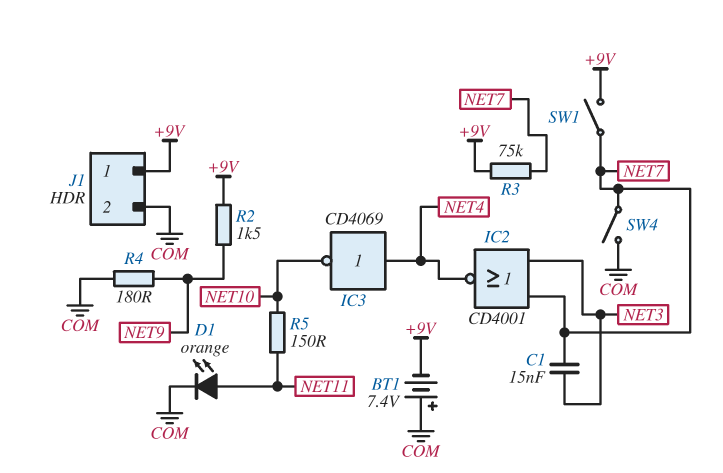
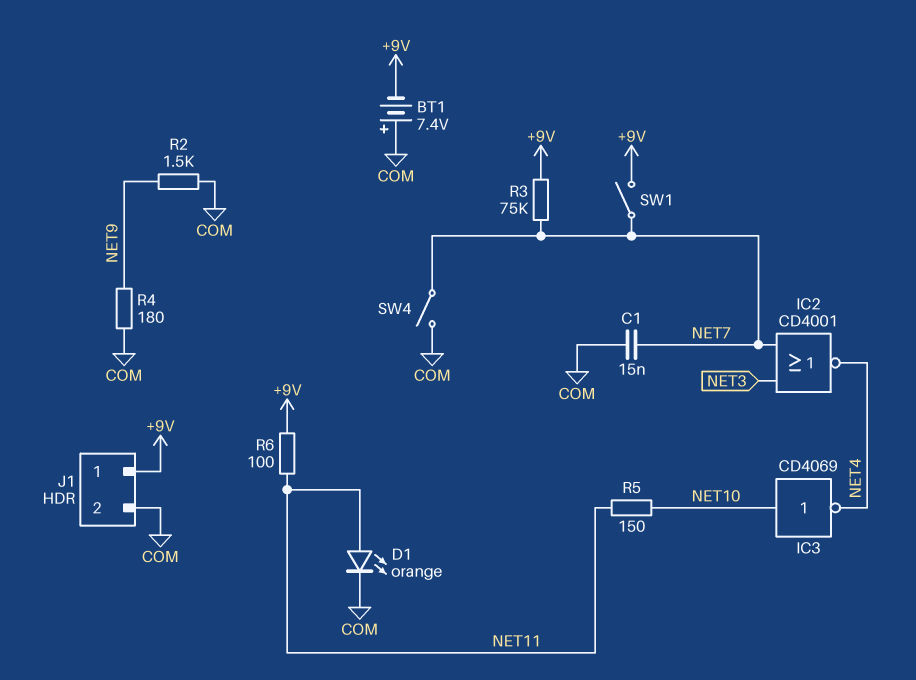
C1: 15nF (NET3, NET7) -> 15nF (COM, NET7)
IC3: NOT CD4069 (in NET4, out NET10) -> NOT CD4069 (in NET10, out NET4)
R2: 1.5k (+9V, NET9) -> 1.5k (COM, NET9)
R6: none -> 100 (+9V, NET11)

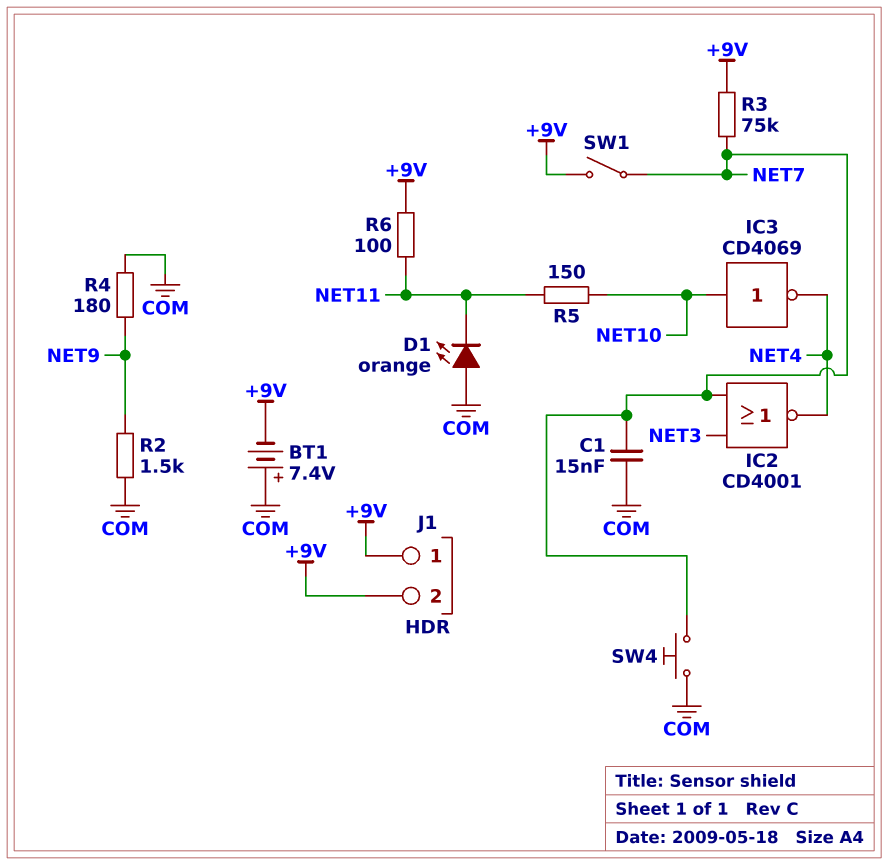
D1: LED orange (A NET11, K COM) -> LED orange (A COM, K NET11)
J1 pin 2: COM -> +9V
SW4: switch (COM, NET7) -> button (COM, NET7)

